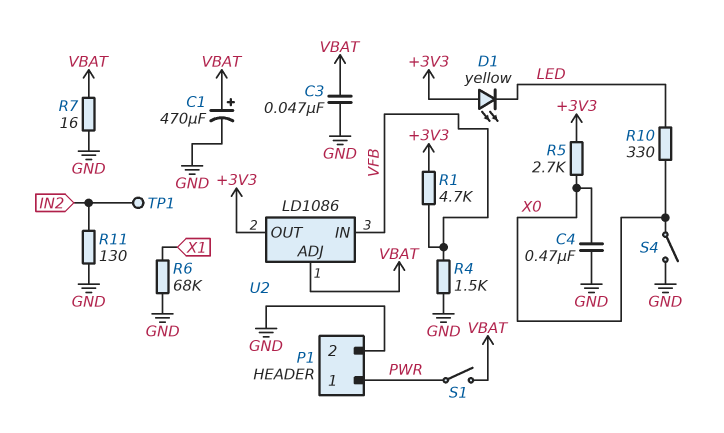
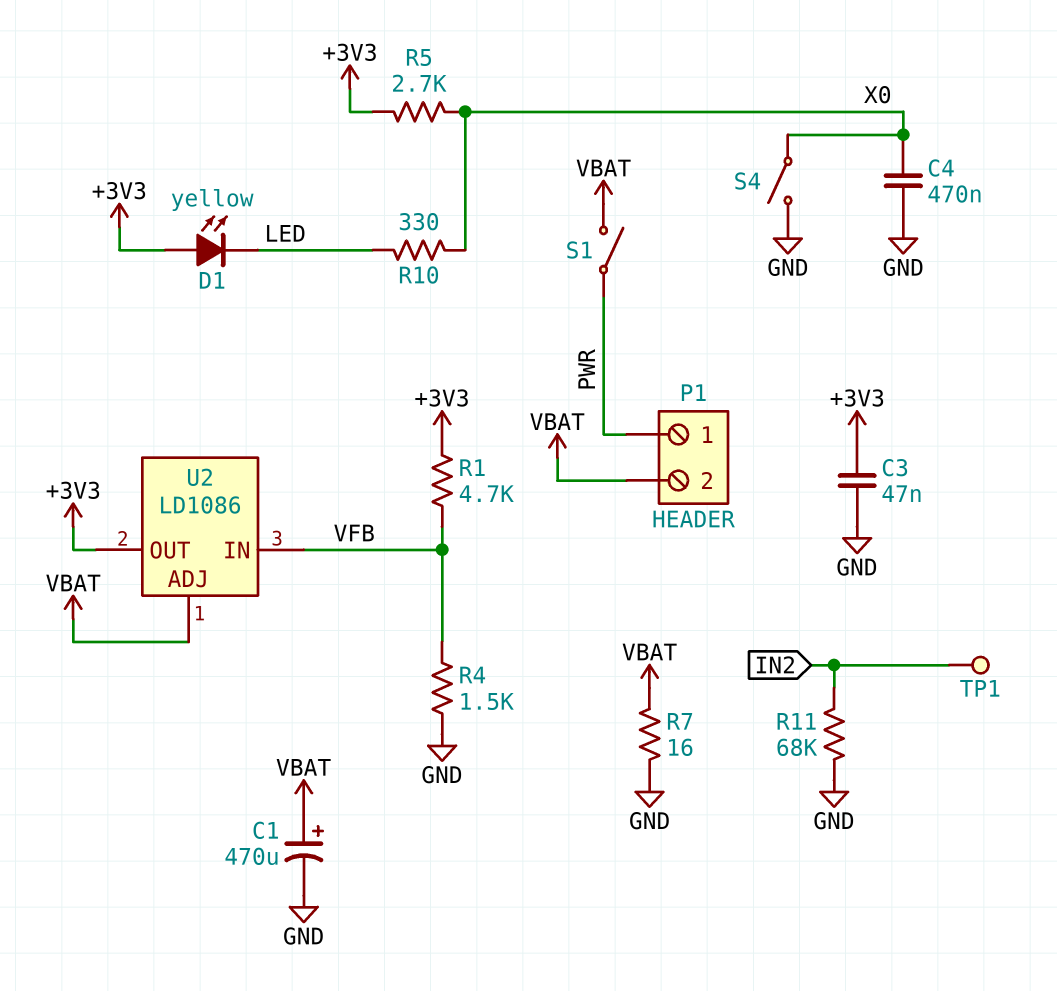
C3: 47nF (GND, VBAT) -> 47nF (+3V3, GND)
P1 pin 2: GND -> VBAT
R6: 68k (GND, X1) -> none
R11: 130 (GND, IN2) -> 68k (GND, IN2)

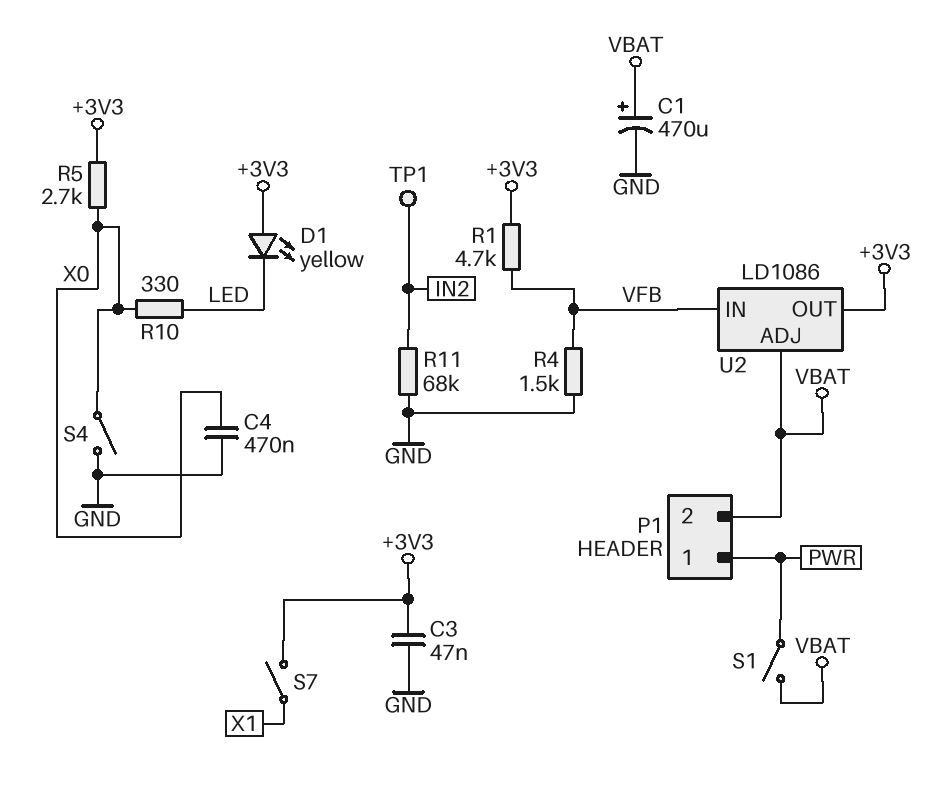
R7: 16 (GND, VBAT) -> none
S7: none -> switch (+3V3, X1)

